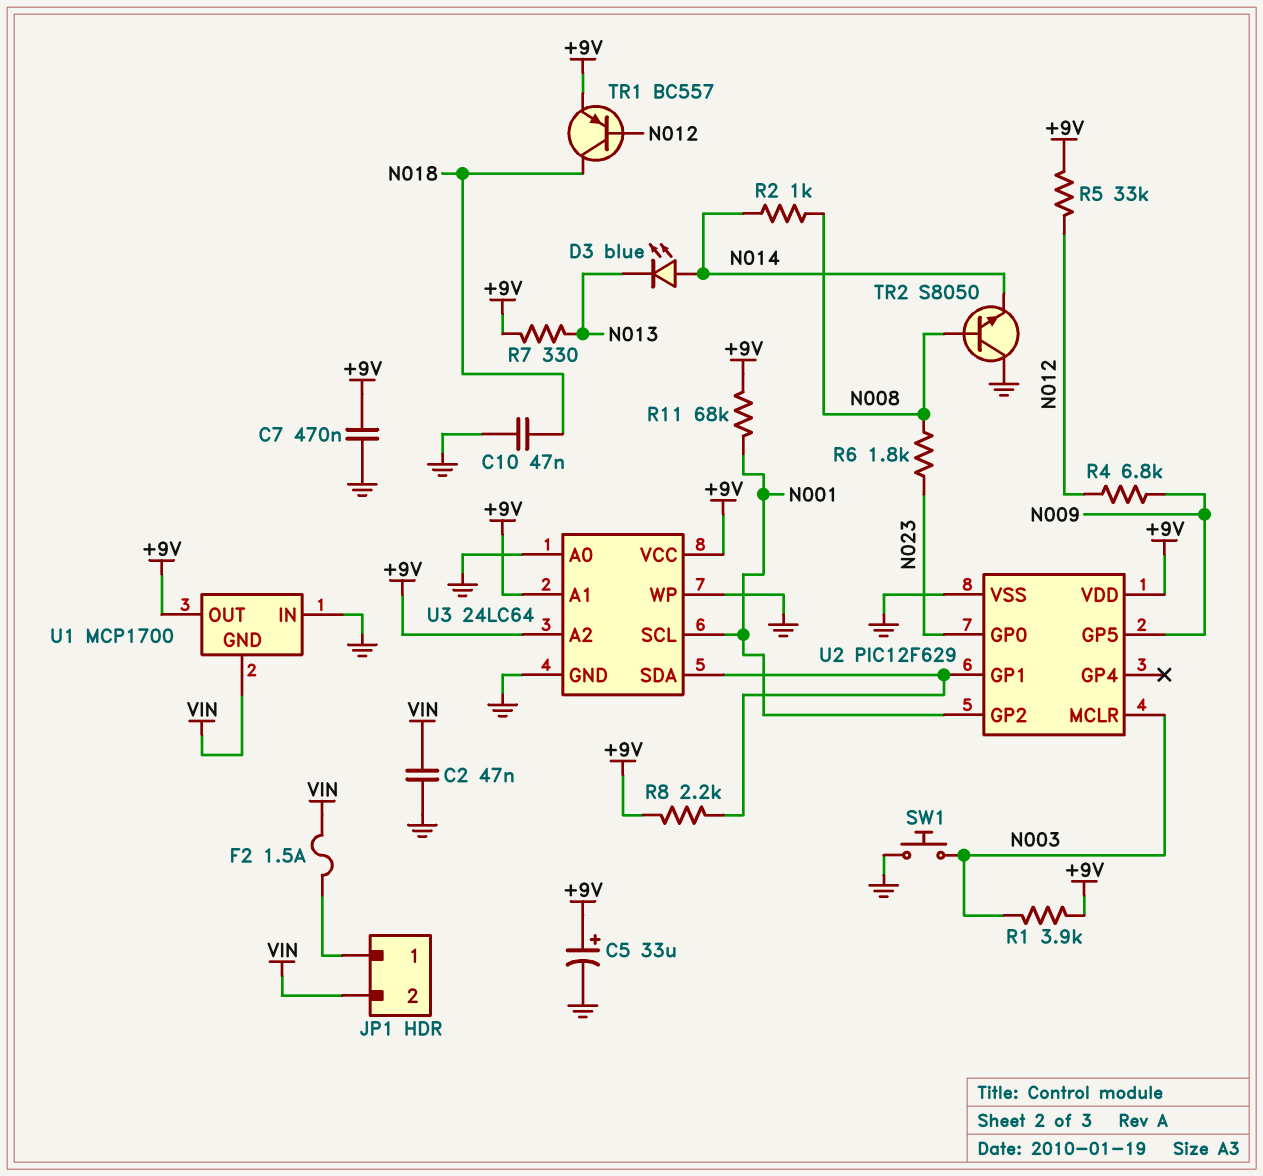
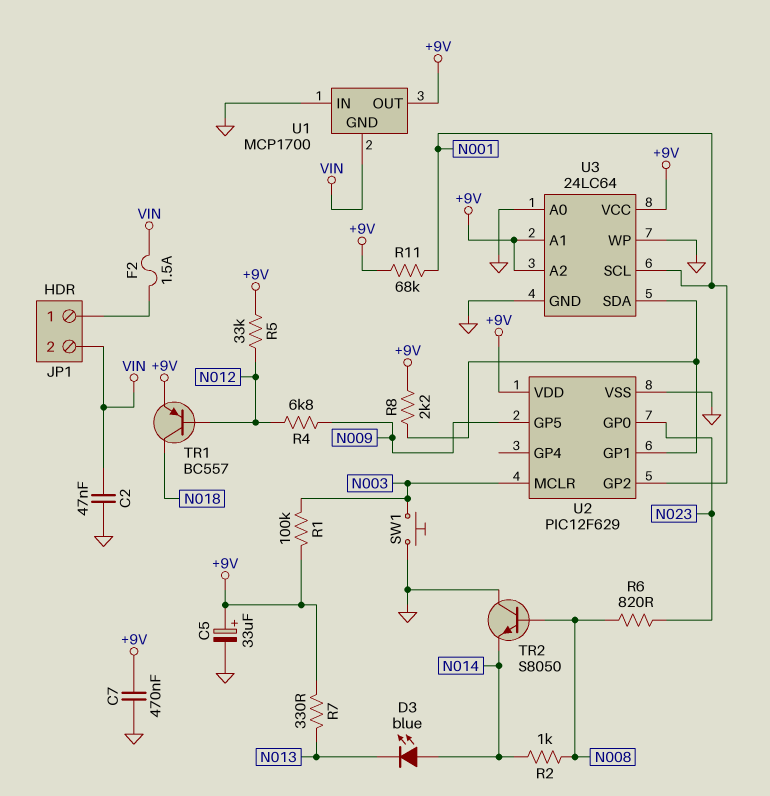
C10: 47nF (GND, N018) -> none
R1: 3.9k (+9V, N003) -> 100k (+9V, N003)
R6: 1.8k (N008, N023) -> 820 (N008, N023)

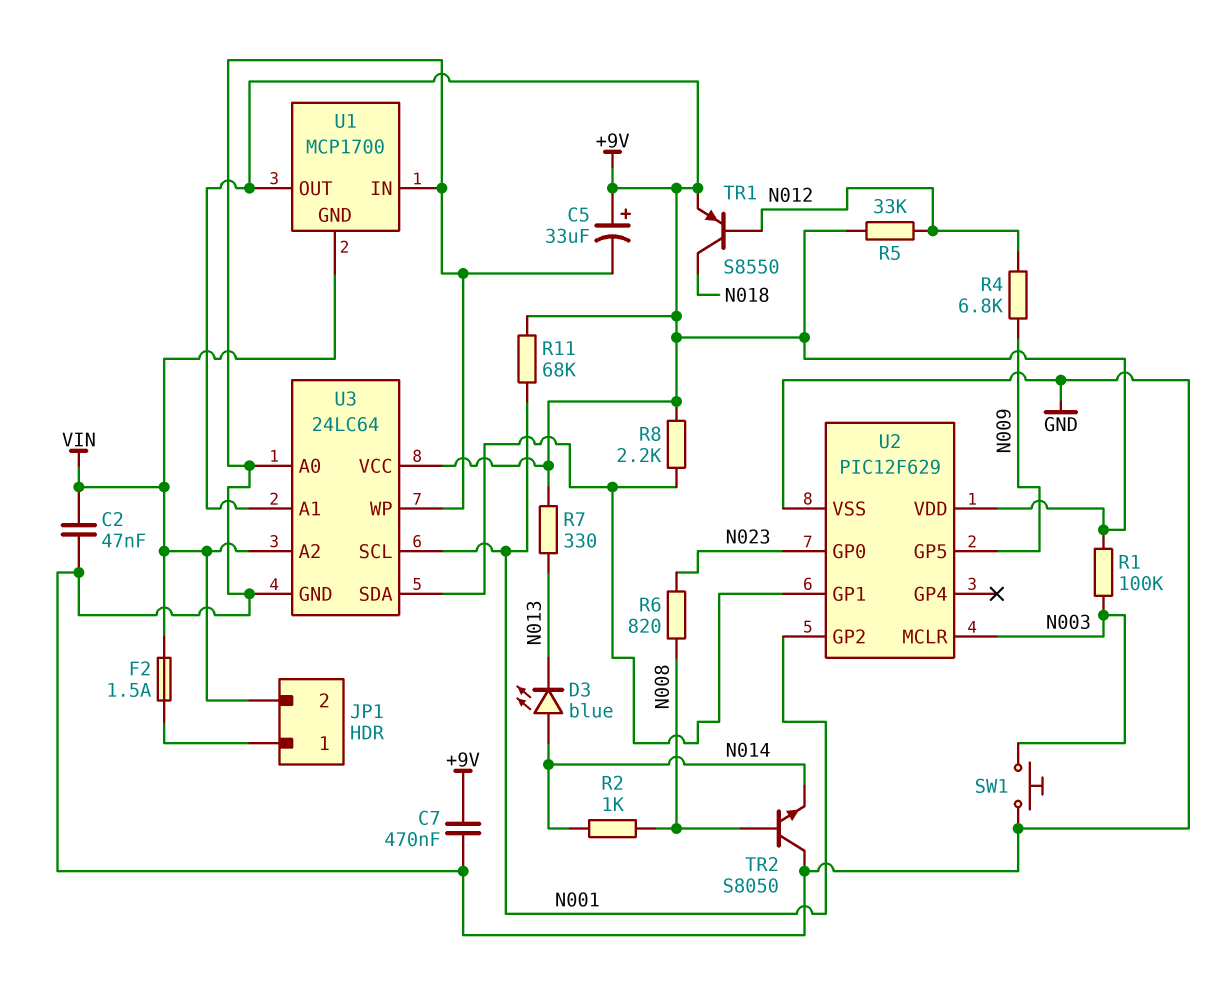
TR1: PNP BC557 (B N012, C N018, E +9V) -> PNP S8550 (B N012, C N018, E +9V)
U3 pin A2: +9V -> VIN

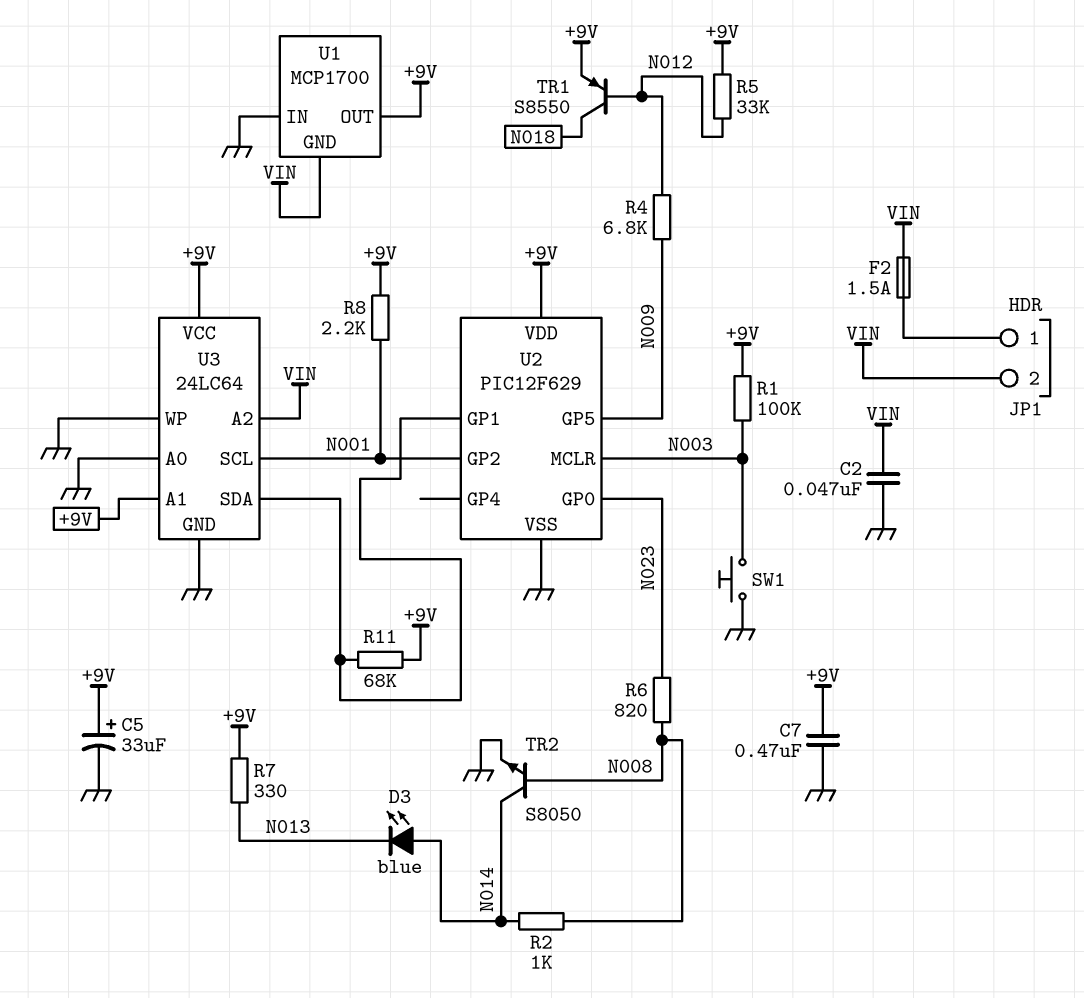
R8: 2.2k (+9V, U2/GP1) -> 2.2k (+9V, N001)
R11: 68k (+9V, N001) -> 68k (+9V, U2/GP1)
TR2: NPN S8050 (B N008, C GND, E N014) -> NPN S8050 (B N008, C N014, E GND)

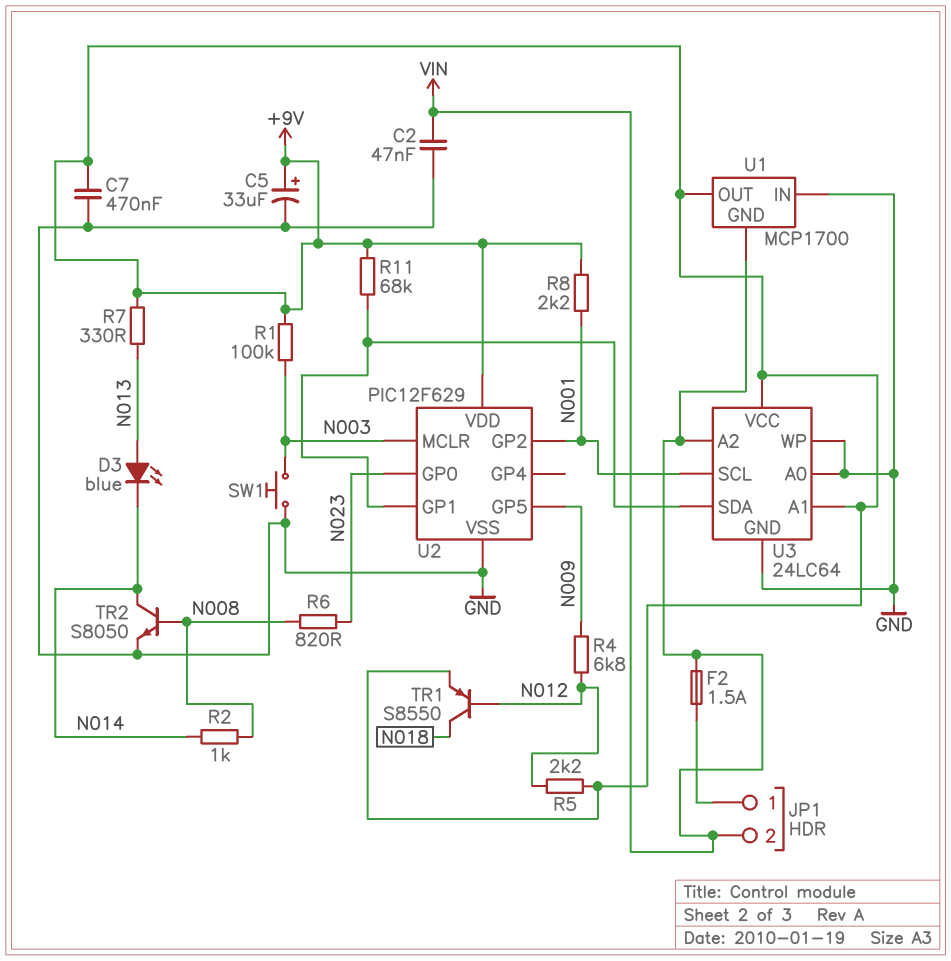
D3: LED blue (A N014, K N013) -> LED blue (A N013, K N014)
R5: 33k (+9V, N012) -> 2.2k (+9V, N012)

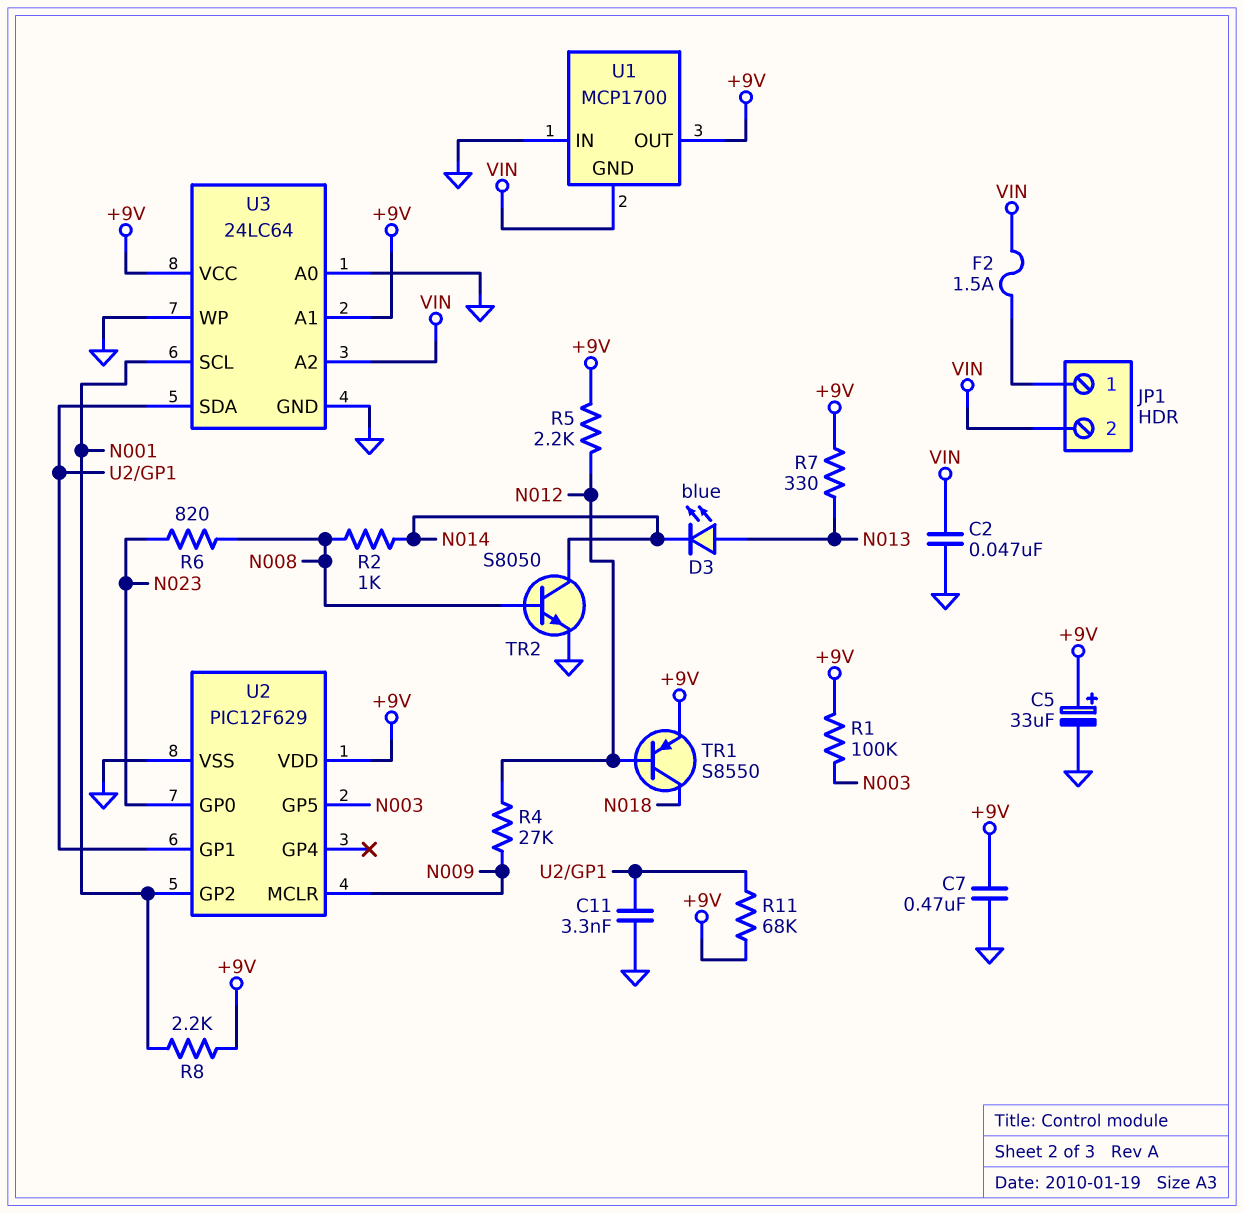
C11: none -> 3.3nF (GND, U2/GP1)
R4: 6.8k (N009, N012) -> 27k (N009, N012)
SW1: button (GND, N003) -> none
U2 pin GP5: N009 -> N003
U2 pin MCLR: N003 -> N009

